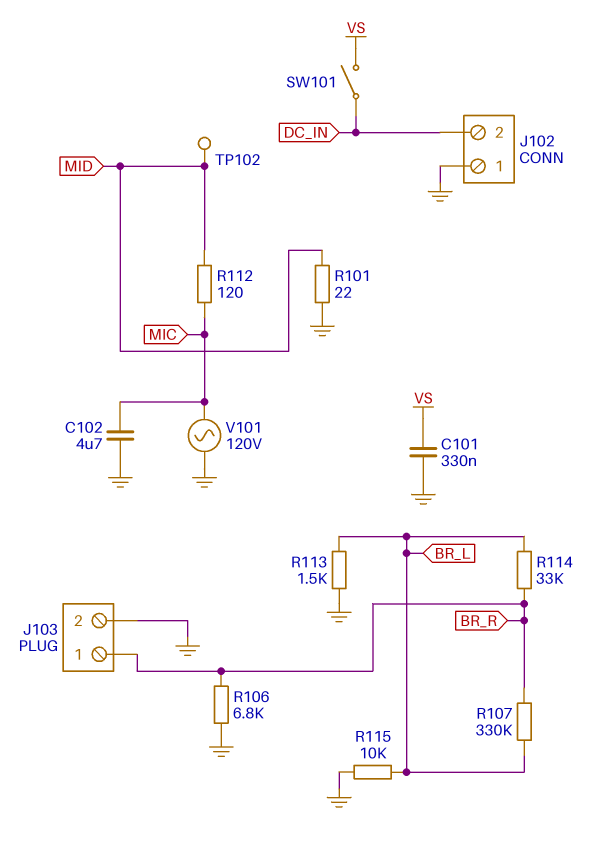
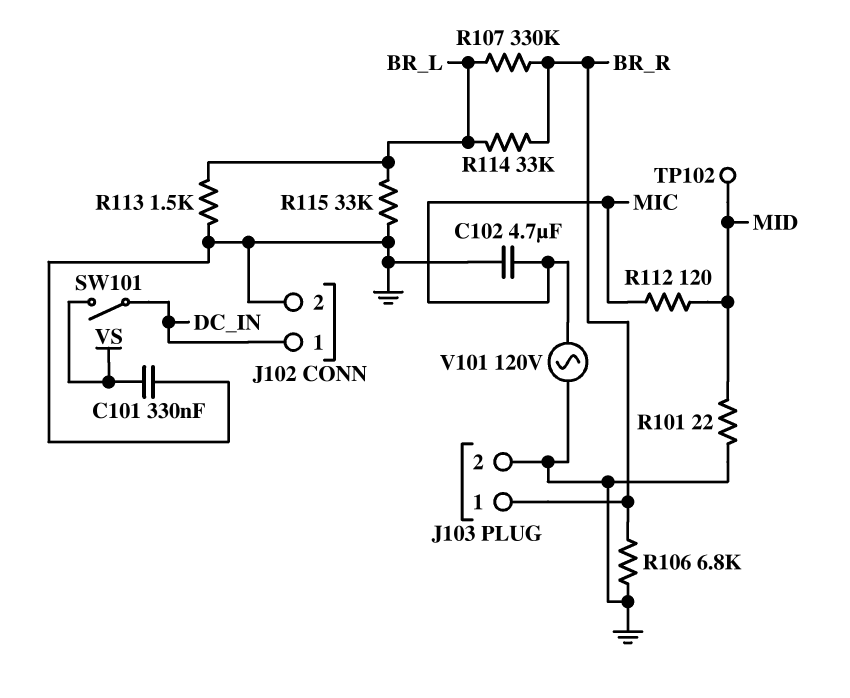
J102 pin 1: GND -> DC_IN
J102 pin 2: DC_IN -> GND
R115: 10k (BR_L, GND) -> 33k (BR_L, GND)

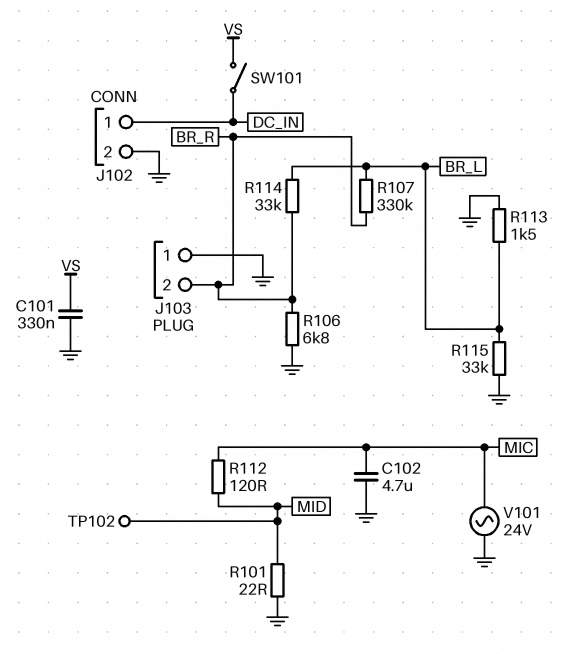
J103 pin 1: BR_R -> GND
J103 pin 2: GND -> BR_R
V101: AC 120V (GND, MIC) -> AC 24V (GND, MIC)

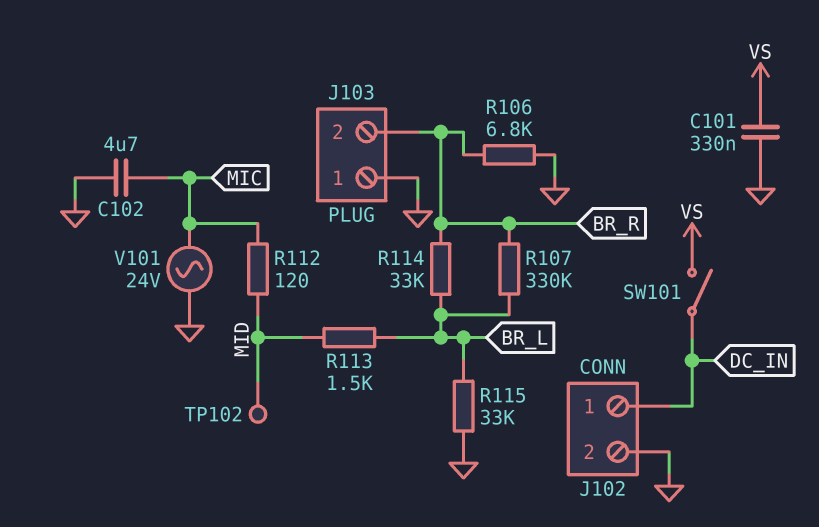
R101: 22 (GND, MID) -> none
R113: 1.5k (BR_L, GND) -> 1.5k (BR_L, MID)

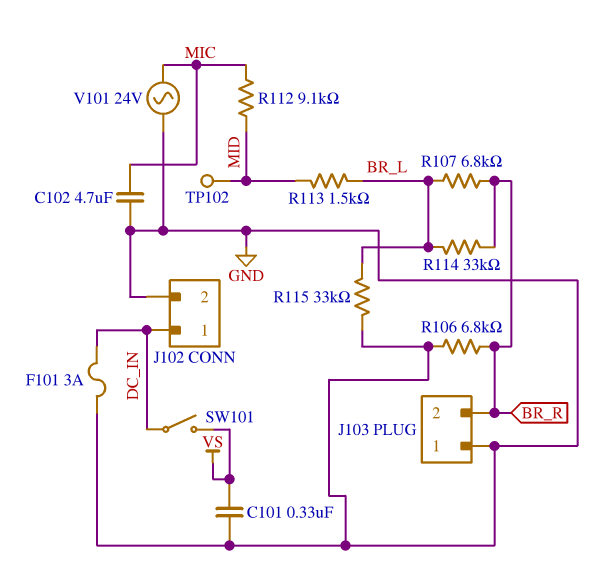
F101: none -> 3A (DC_IN, GND)
R107: 330k (BR_L, BR_R) -> 6.8k (BR_L, BR_R)
R112: 120 (MIC, MID) -> 9.1k (MIC, MID)

